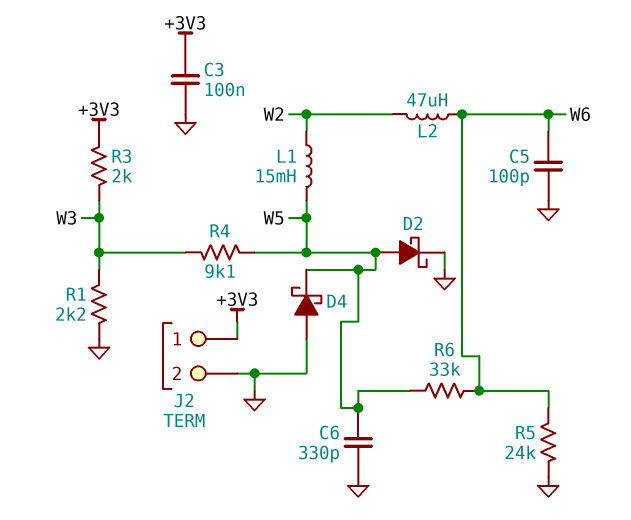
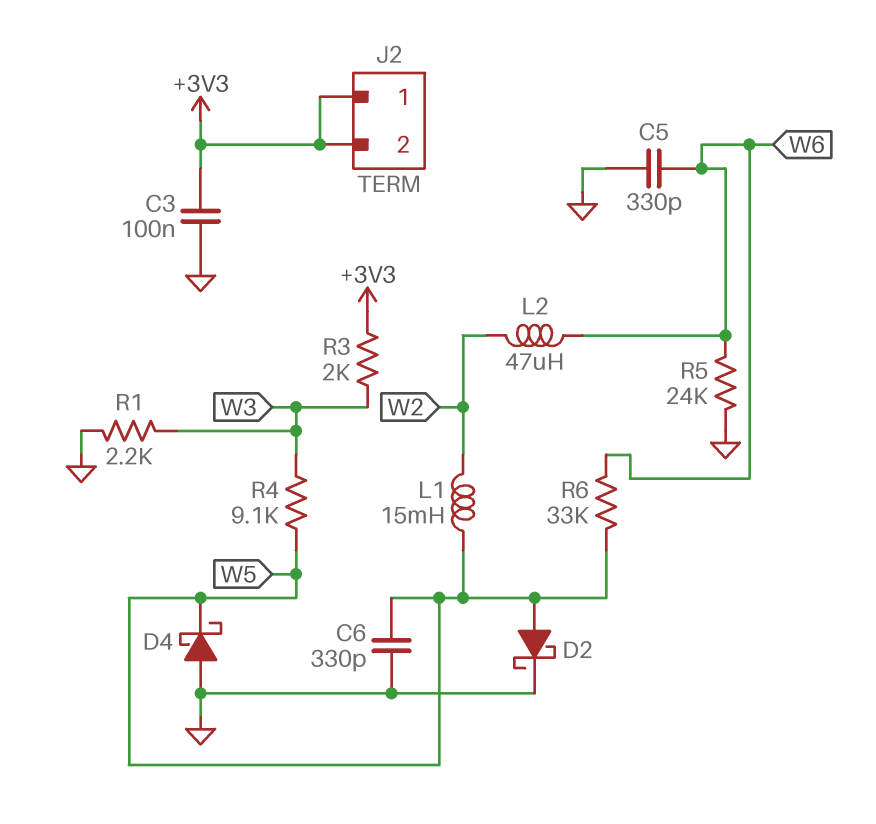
C5: 100pF (GND, W6) -> 330pF (GND, W6)
J2 pin 2: GND -> +3V3

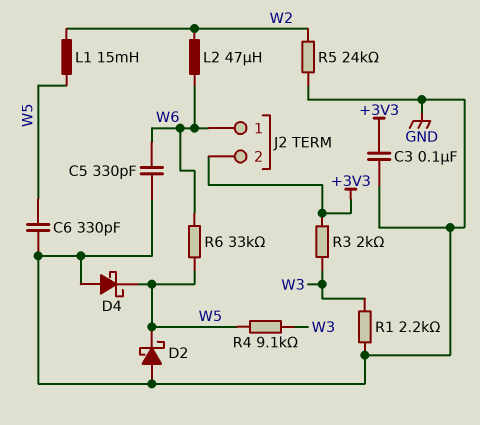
D2: schottky (A W5, K GND) -> schottky (A GND, K W5)
J2 pin 1: +3V3 -> W6
R5: 24k (GND, W6) -> 24k (GND, W2)

